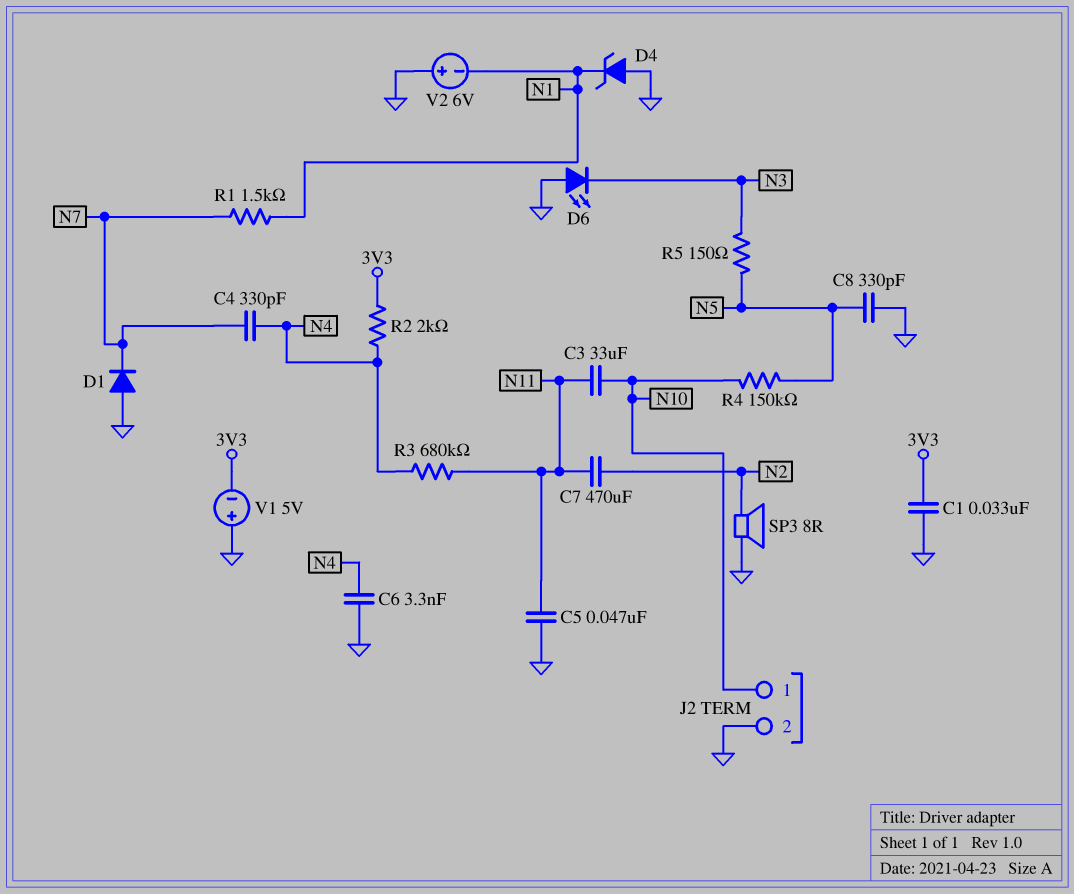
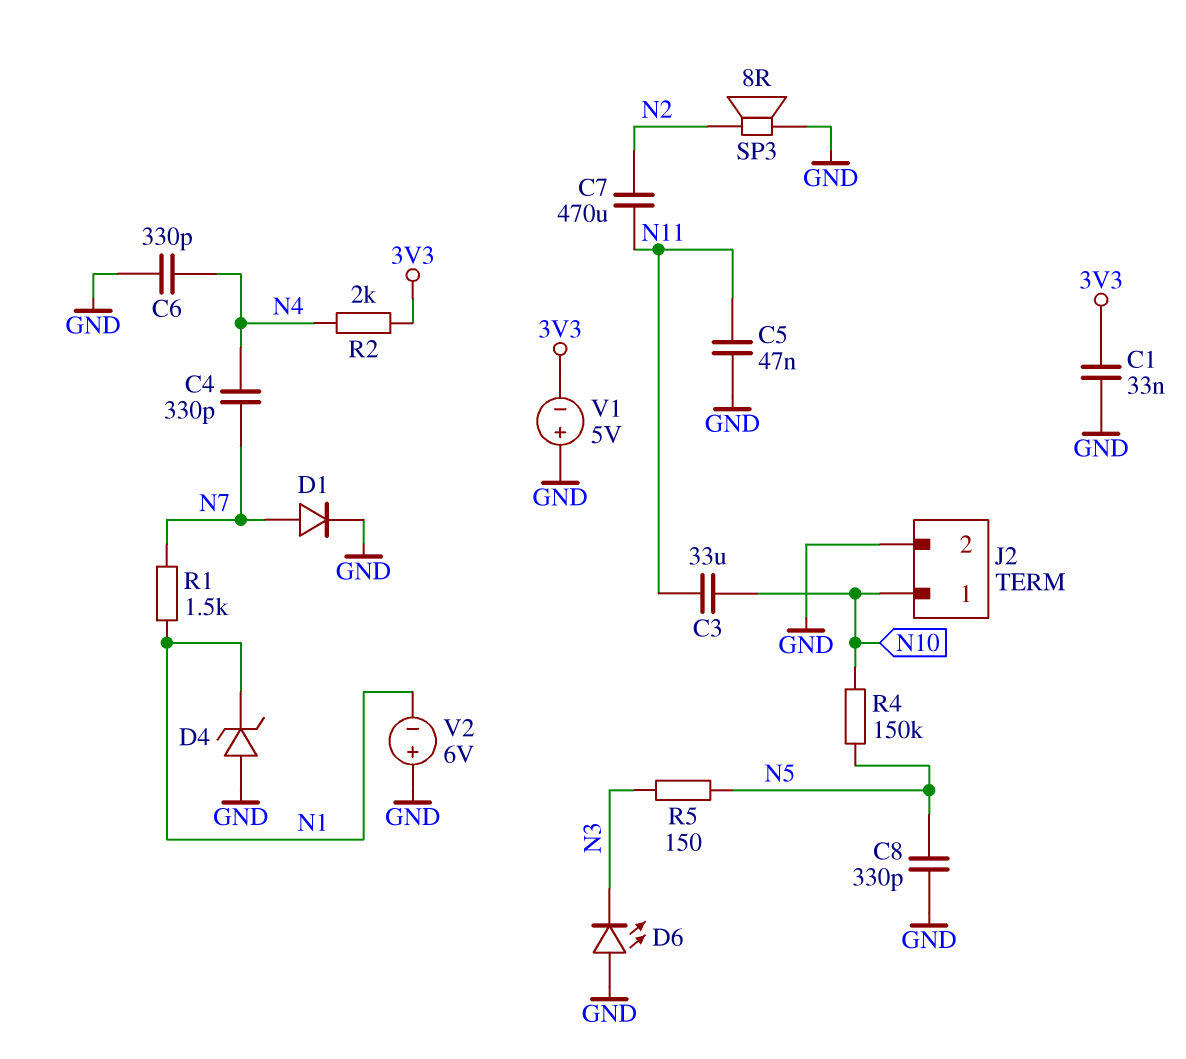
C6: 3.3nF (GND, N4) -> 330pF (GND, N4)
D1: diode (A GND, K N7) -> diode (A N7, K GND)
R3: 680k (N4, N11) -> none

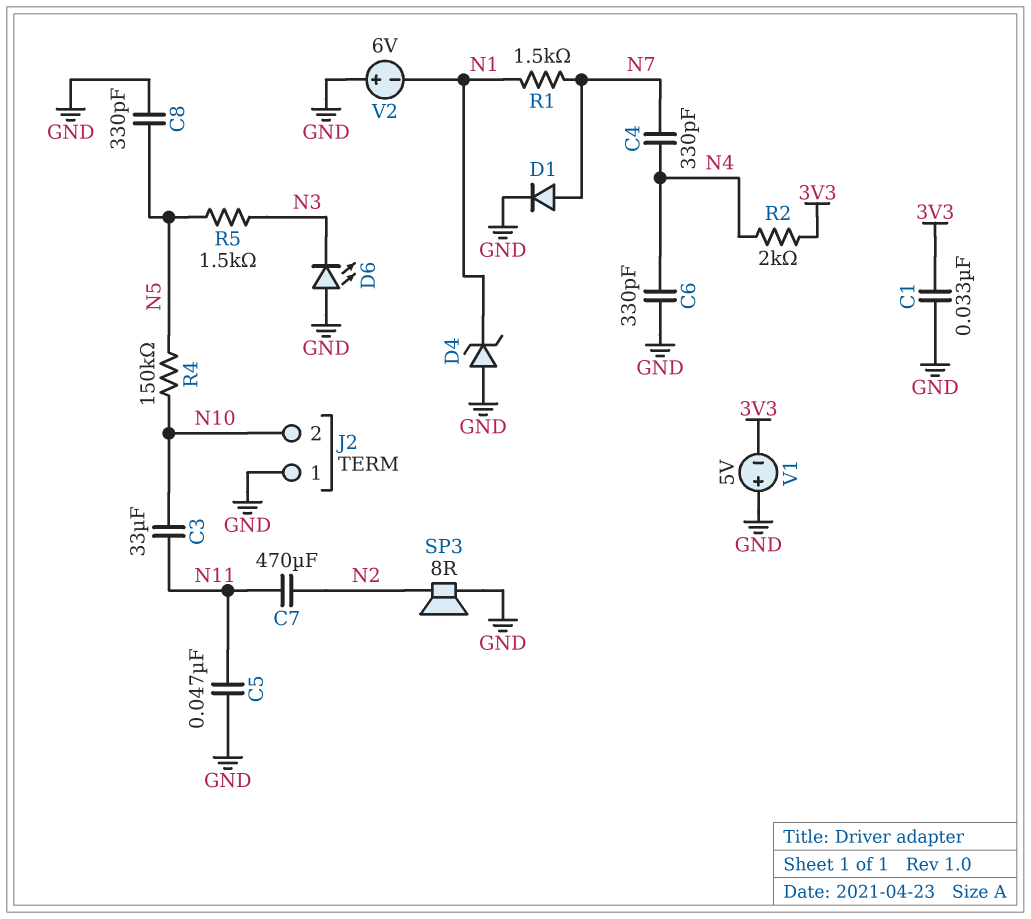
J2 pin 1: N10 -> GND
J2 pin 2: GND -> N10
R5: 150 (N3, N5) -> 1.5k (N3, N5)

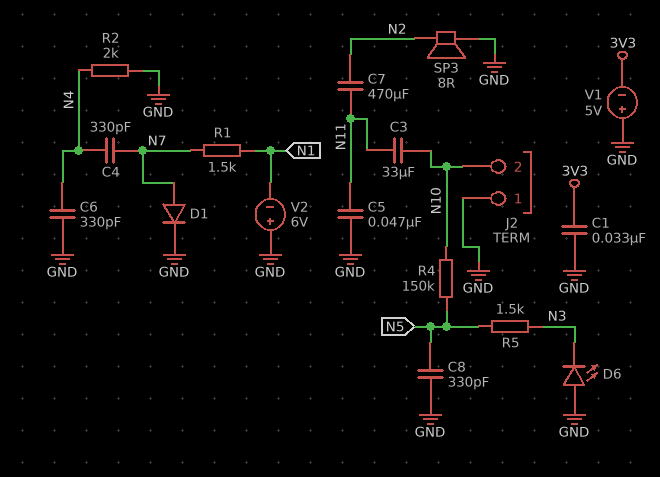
D4: zener (A GND, K N1) -> none
R2: 2k (3V3, N4) -> 2k (GND, N4)

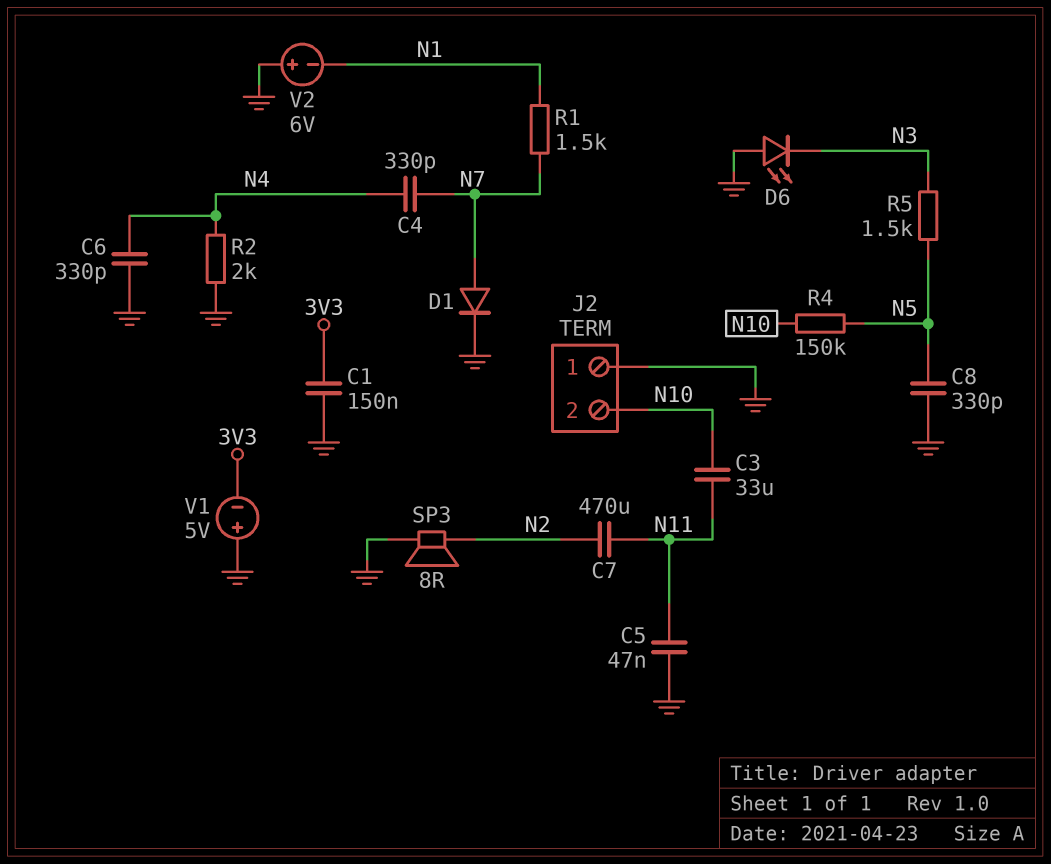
C1: 33nF (3V3, GND) -> 150nF (3V3, GND)

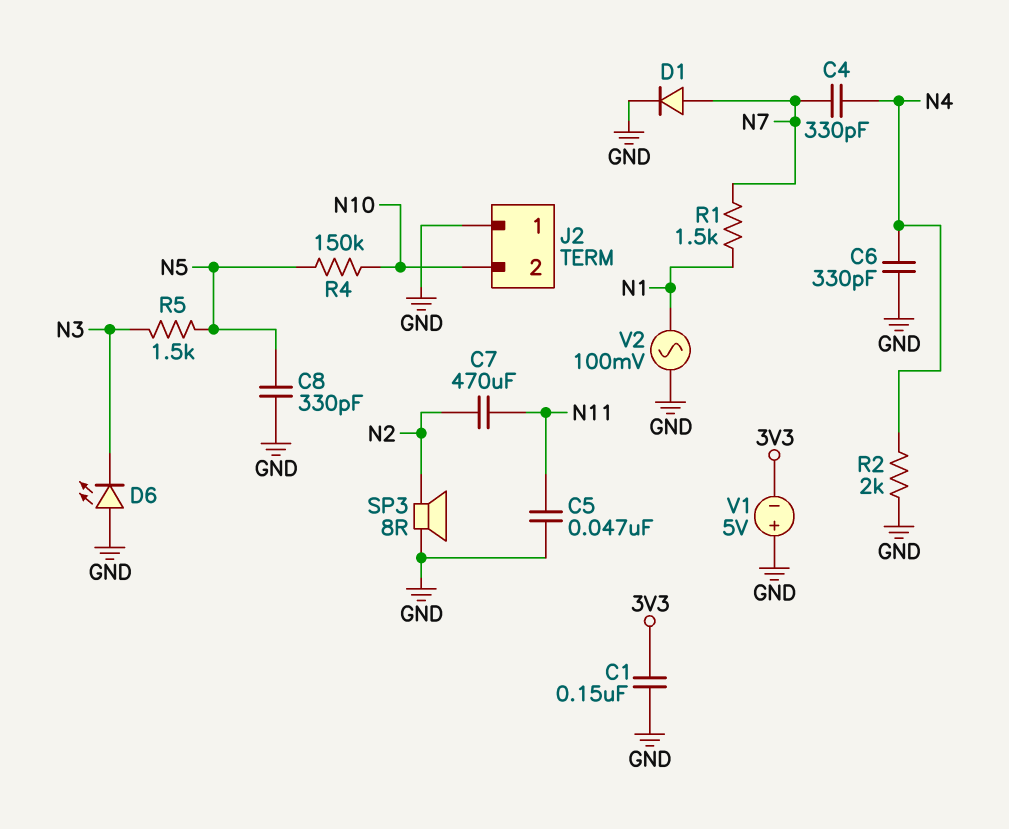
C3: 33uF (N10, N11) -> none
V2: 6V (plus GND, minus N1) -> AC 100mV (GND, N1)

